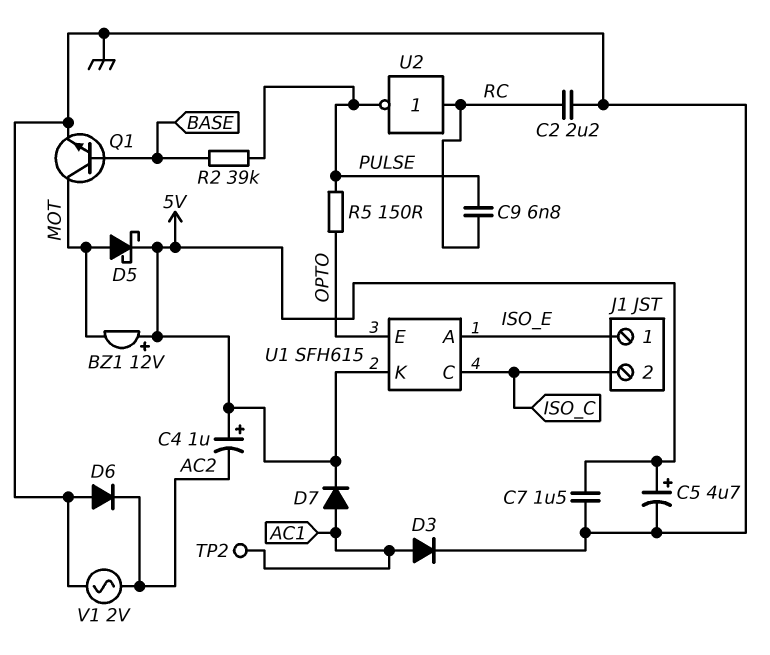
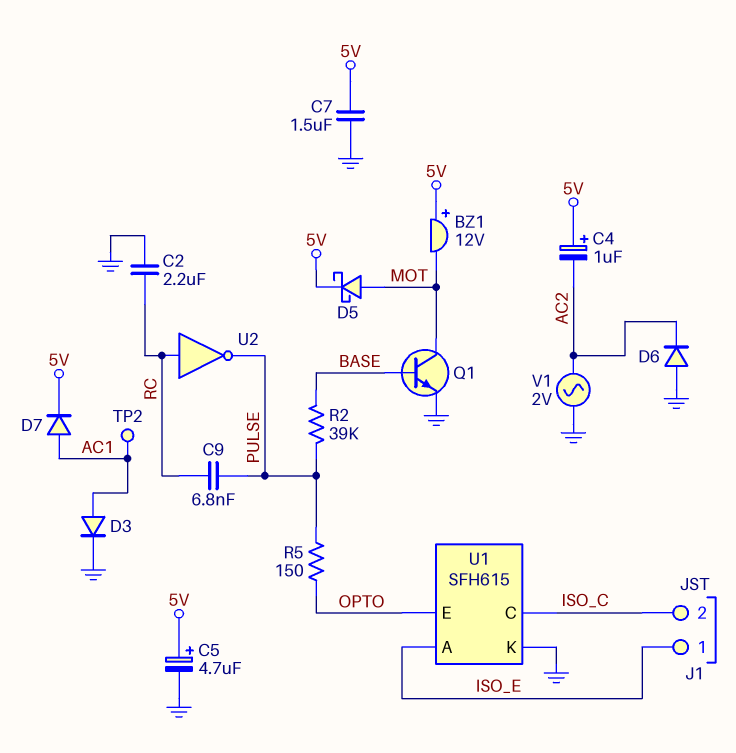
U1 pin K: 5V -> GND

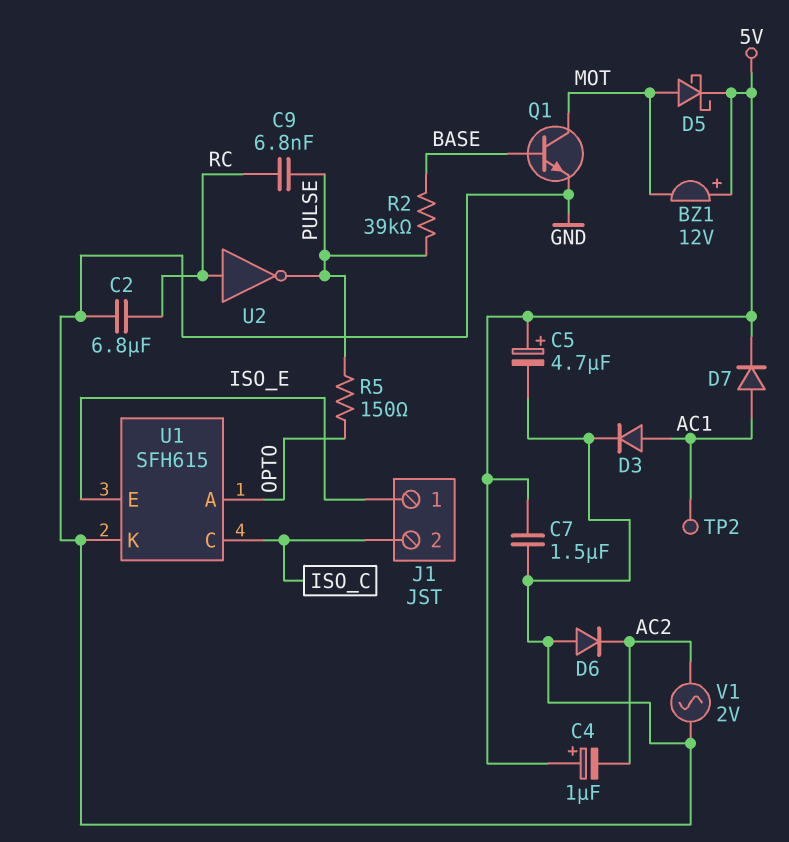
C2: 2.2uF (GND, RC) -> 6.8uF (GND, RC)
U1 pin A: ISO_E -> OPTO
U1 pin E: OPTO -> ISO_E

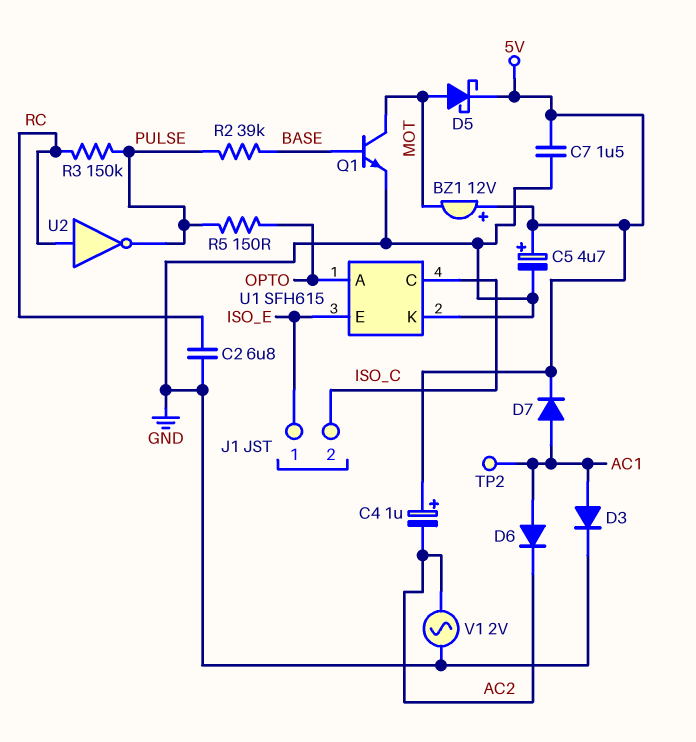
C9: 6.8nF (PULSE, RC) -> none
D6: diode (A GND, K AC2) -> diode (A AC1, K AC2)
R3: none -> 150k (PULSE, RC)

